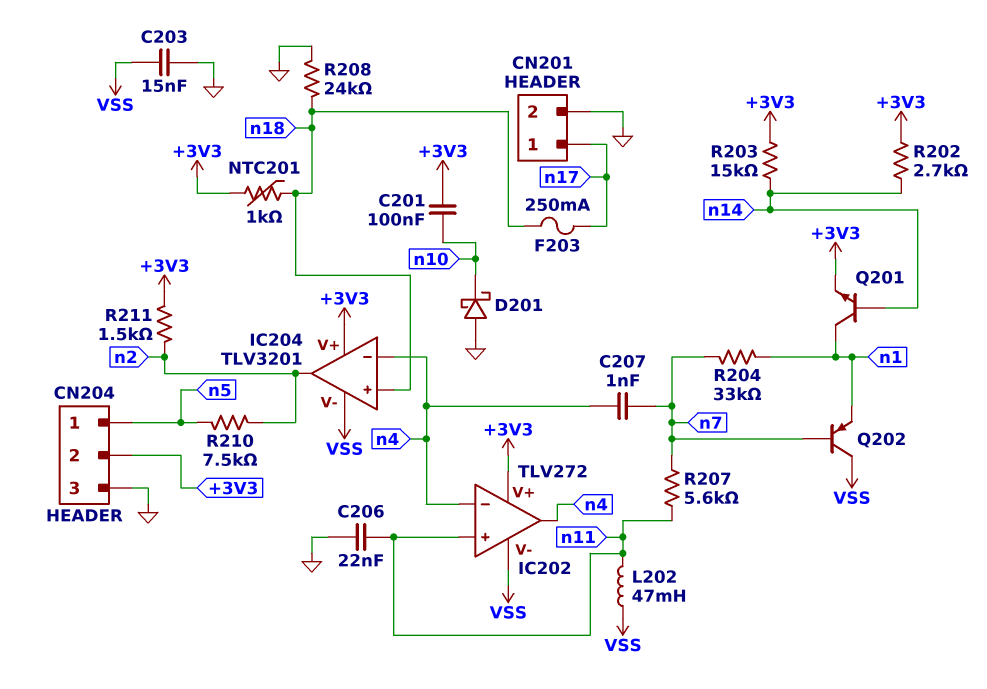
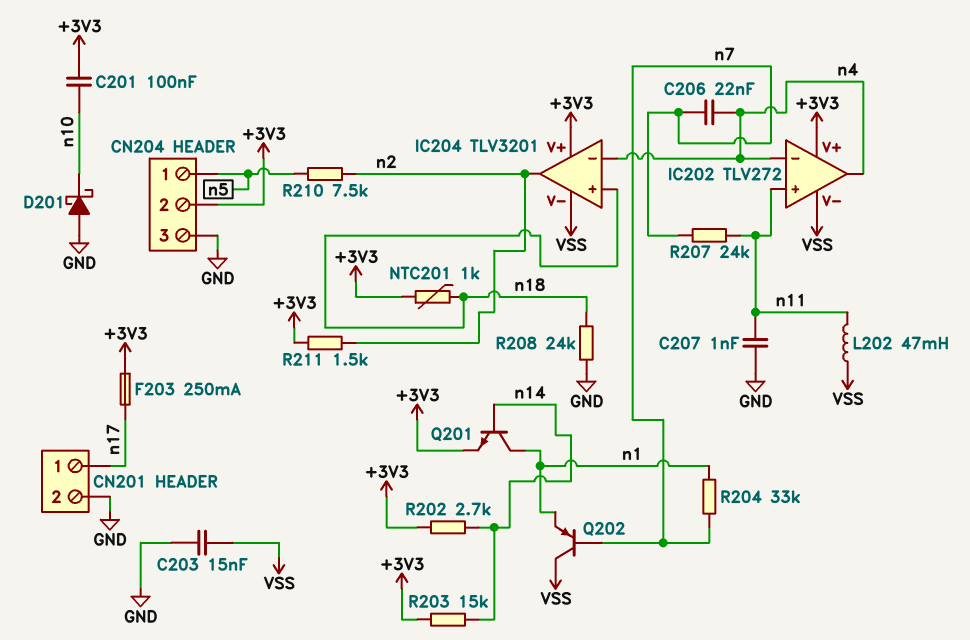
C206: 22nF (GND, n11) -> 22nF (n4, n7)
C207: 1nF (n4, n7) -> 1nF (GND, n11)
F203: 250mA (n17, n18) -> 250mA (+3V3, n17)
R207: 5.6k (n7, n11) -> 24k (n7, n11)

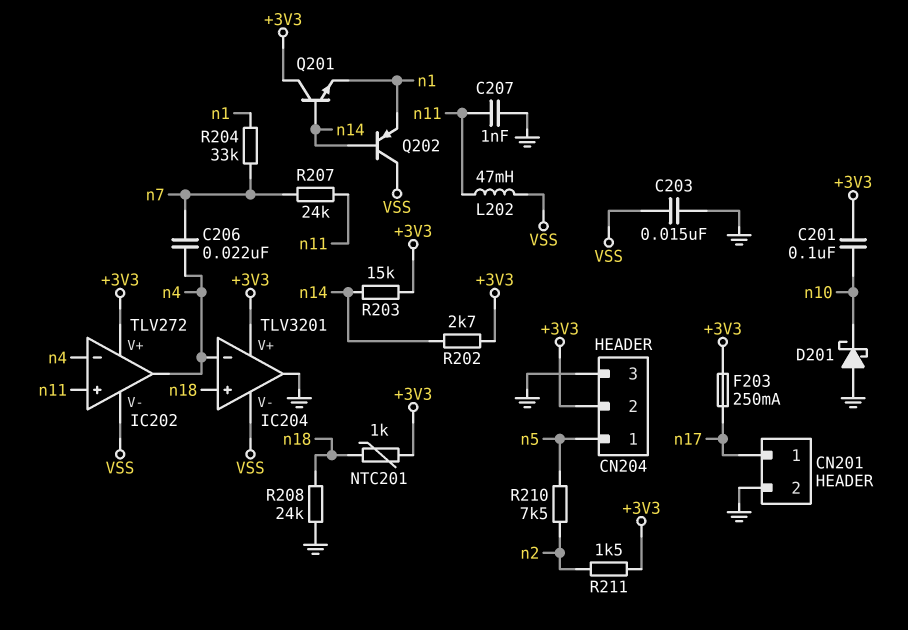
IC204 pin out: n2 -> GND
Q201: NPN (B n14, C n1, E +3V3) -> NPN (B n14, C +3V3, E n1)
Q202: PNP (B n7, C VSS, E n1) -> PNP (B n14, C VSS, E n1)

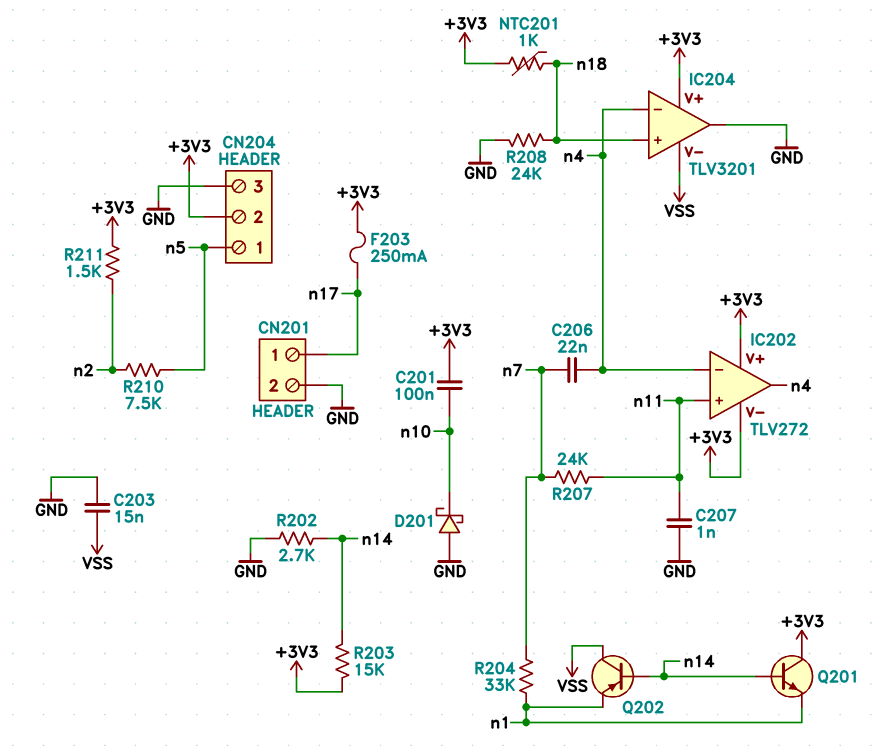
IC202 pin V-: VSS -> +3V3
L202: 47mH (VSS, n11) -> none
R202: 2.7k (+3V3, n14) -> 2.7k (GND, n14)

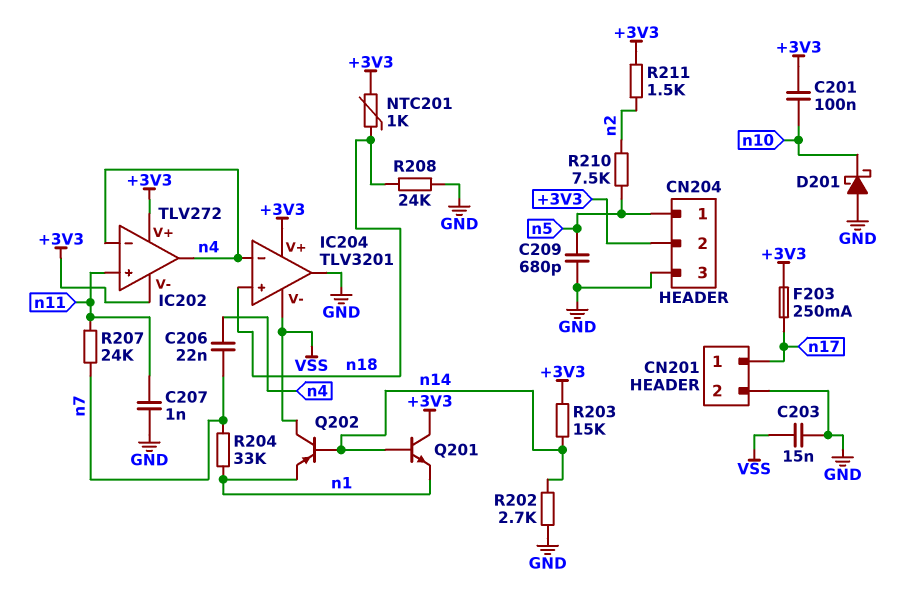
C209: none -> 680pF (GND, n5)

